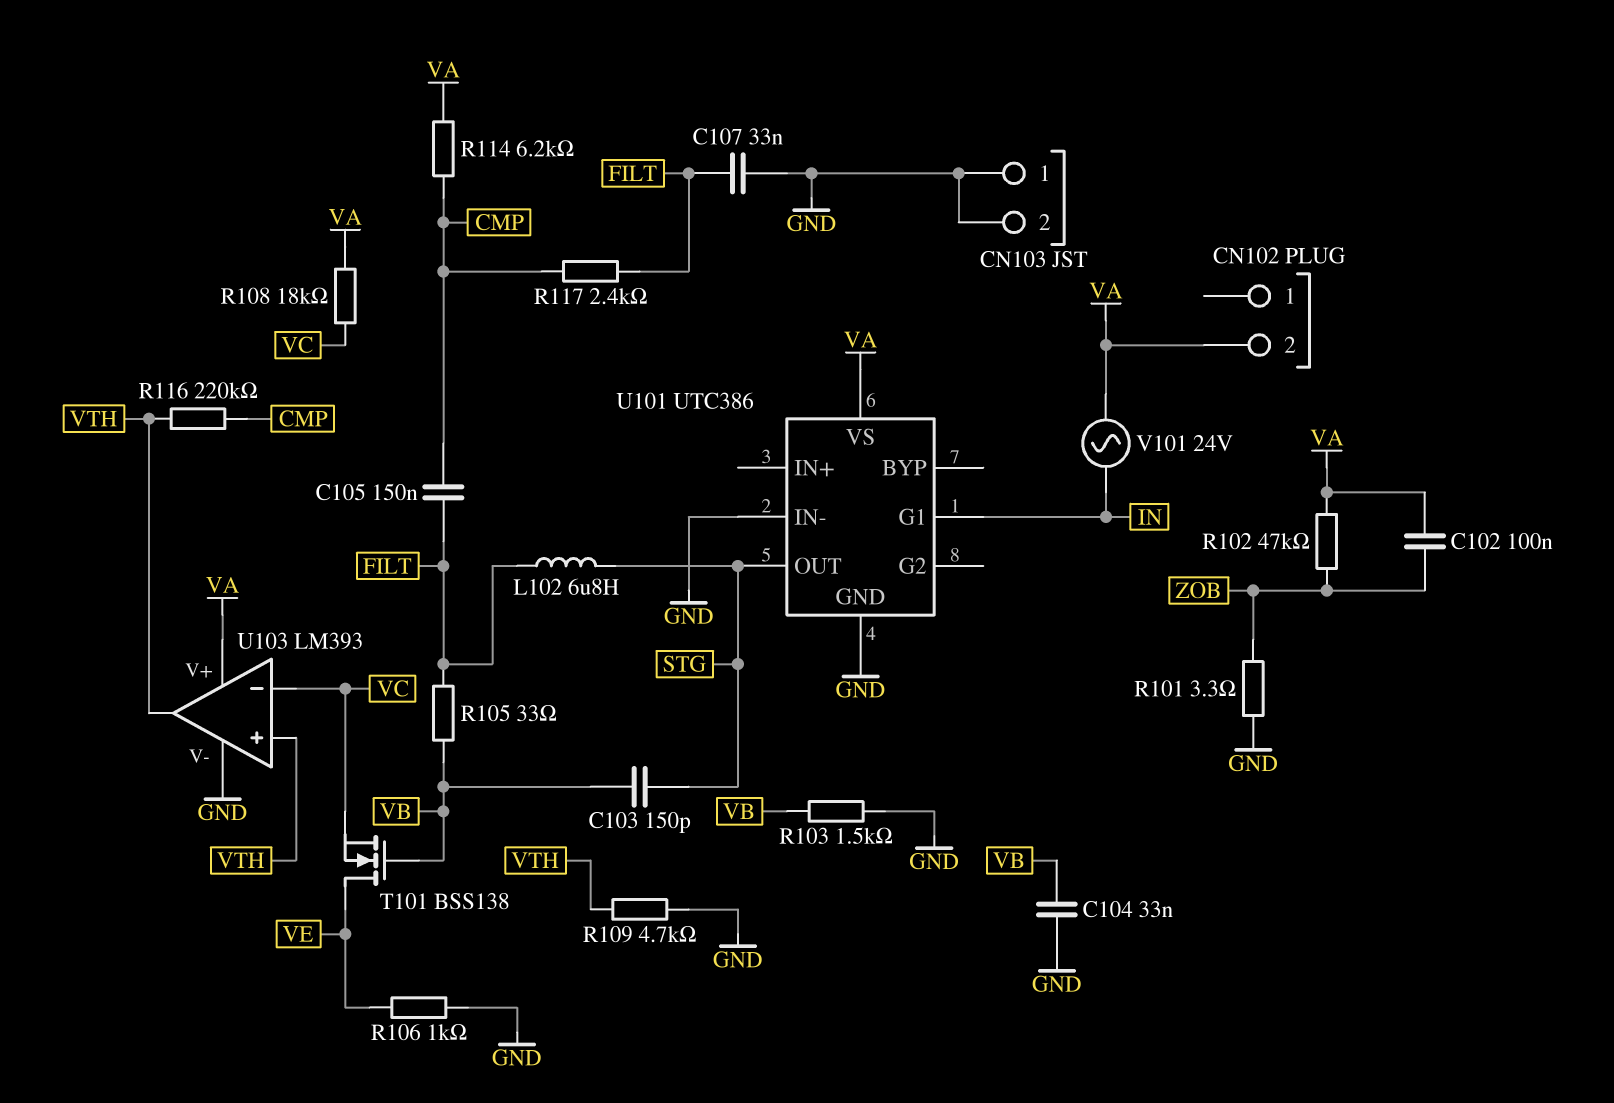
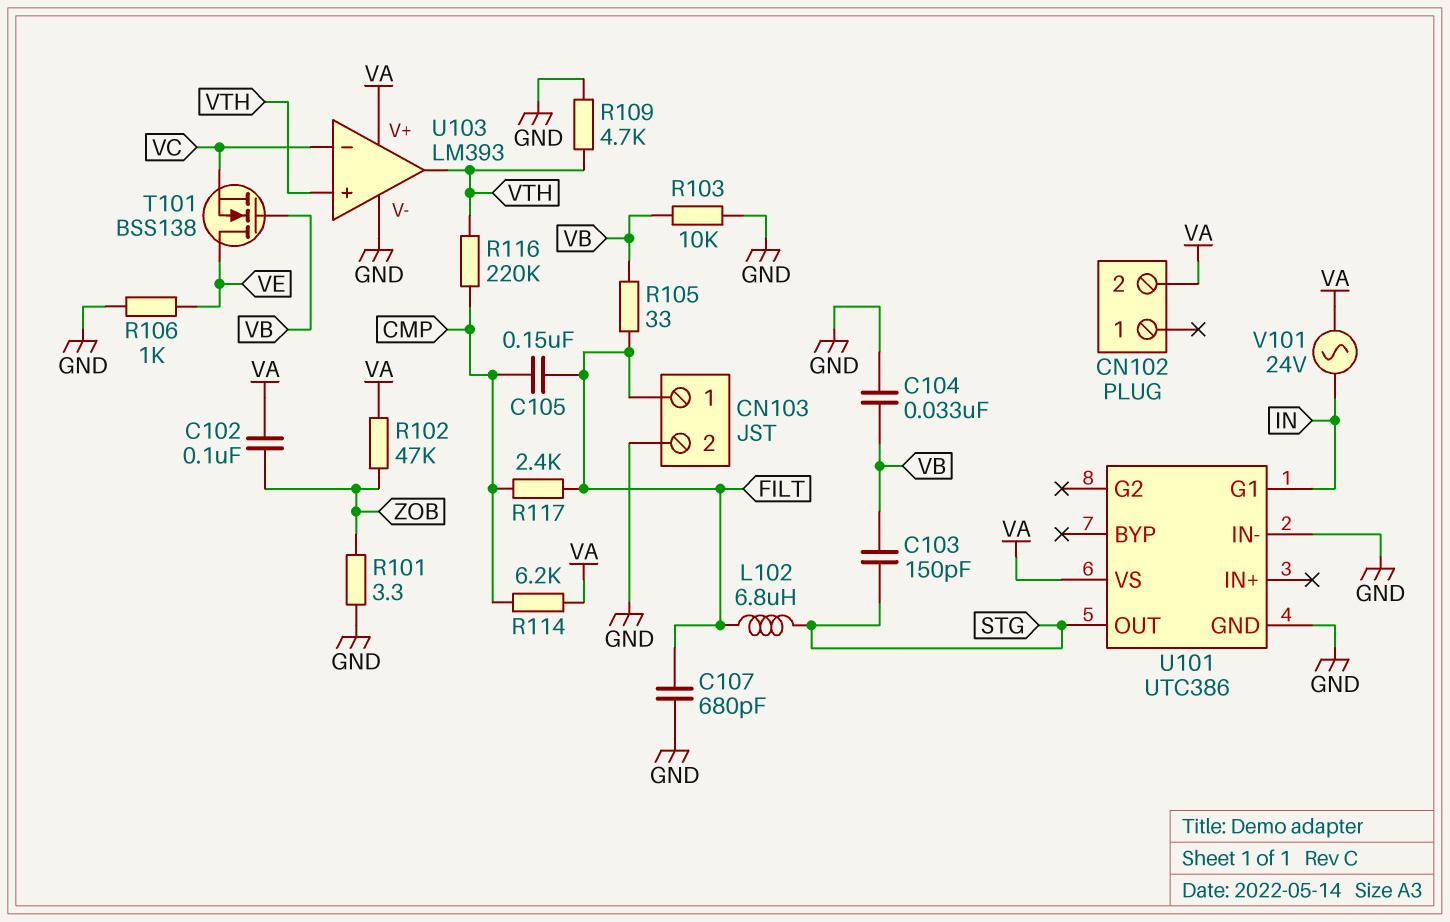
C107: 33nF (FILT, GND) -> 680pF (FILT, GND)
CN103 pin 1: GND -> FILT
R103: 1.5k (GND, VB) -> 10k (GND, VB)
R108: 18k (VA, VC) -> none

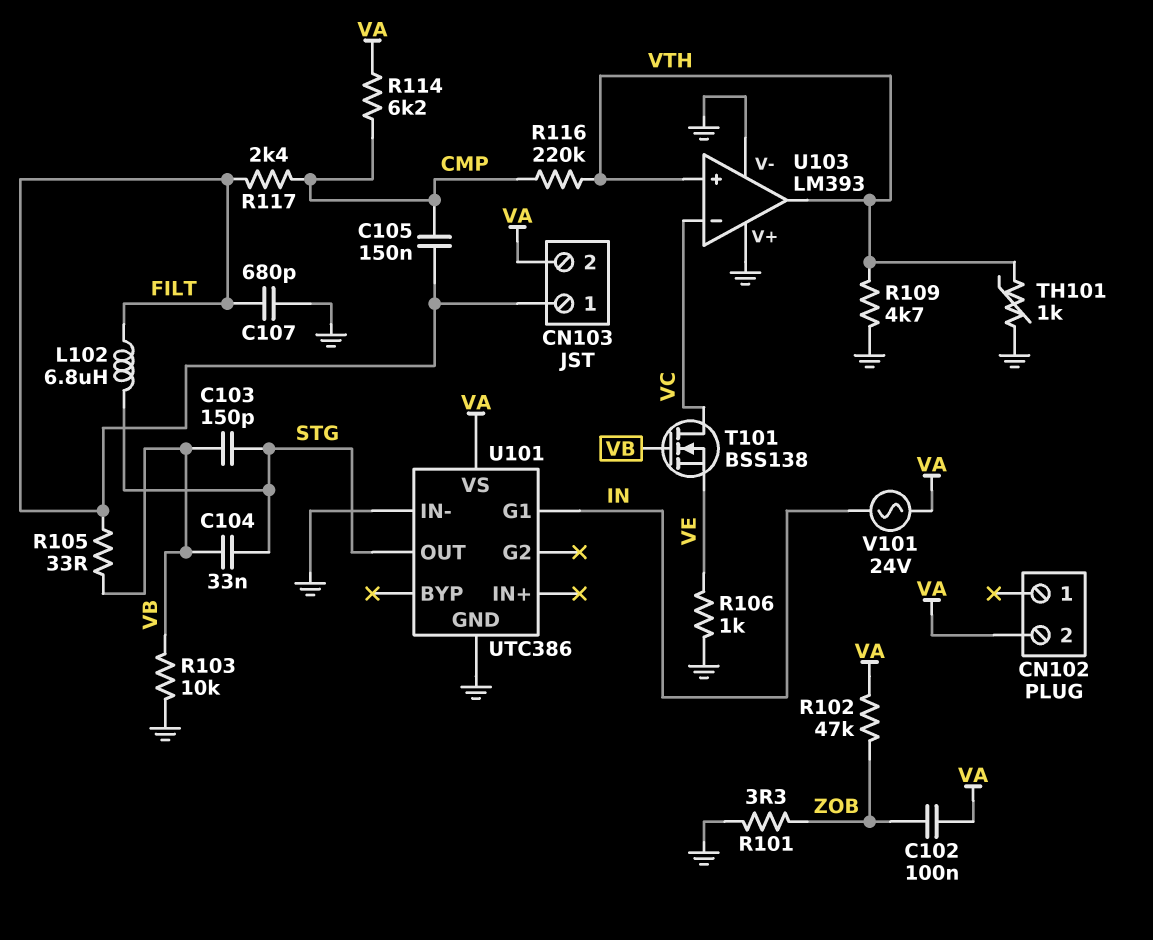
C104: 33nF (GND, VB) -> 33nF (STG, VB)
CN103 pin 2: GND -> VA
T101: NMOS BSS138 (G VB, D VE, S VC) -> NMOS BSS138 (G VB, D VC, S VE)
TH101: none -> 1k (GND, VTH)
U103 pin V+: VA -> GND

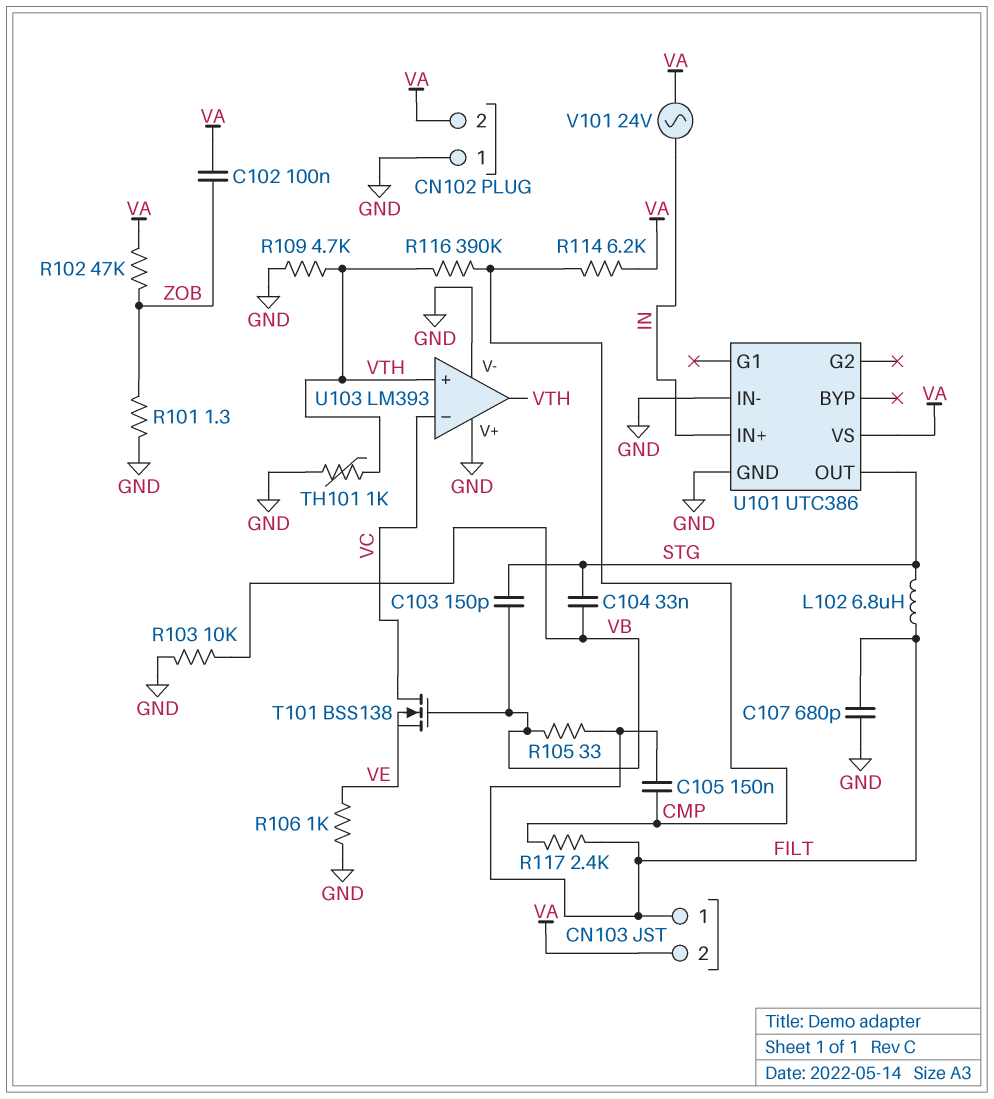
CN102 pin 1: none -> GND
R101: 3.3 (GND, ZOB) -> 1.3 (GND, ZOB)
R116: 220k (CMP, VTH) -> 390k (CMP, VTH)
U101 pin G1: IN -> none
U101 pin IN+: none -> IN

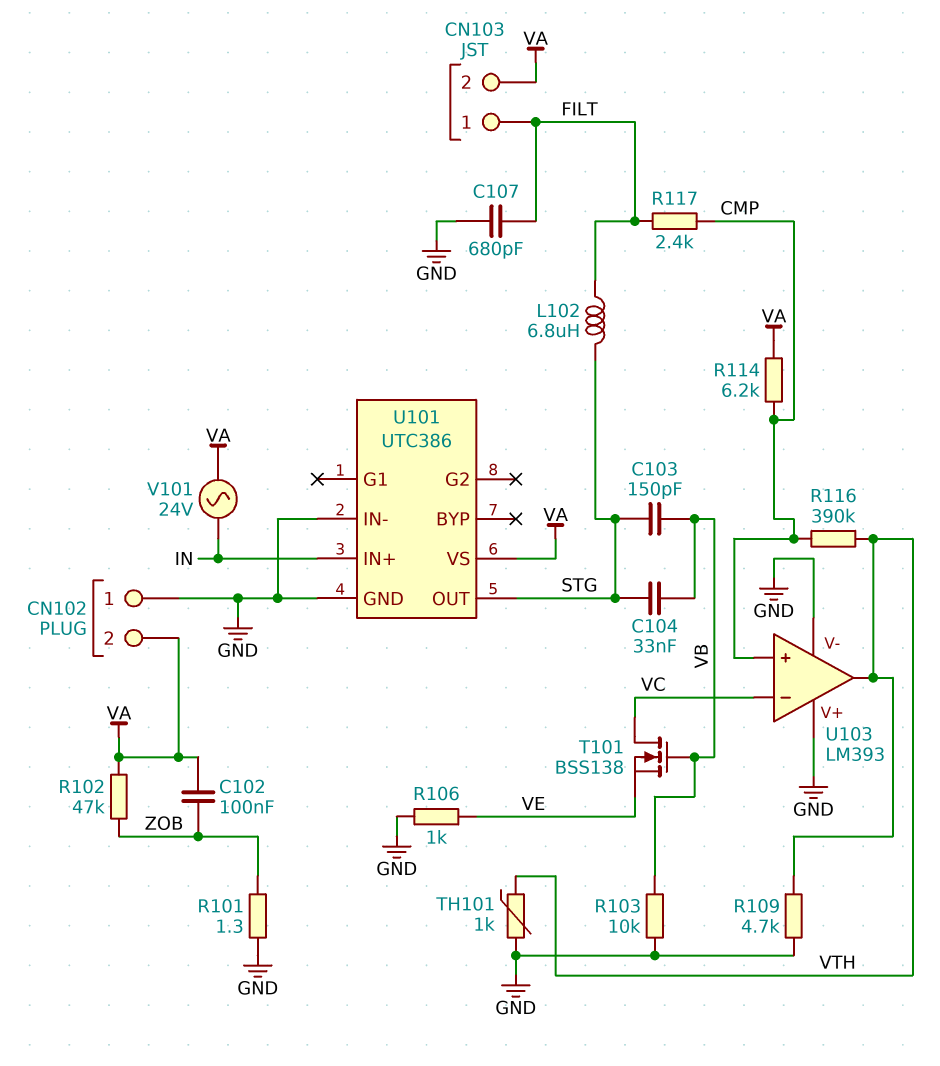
C105: 150nF (CMP, FILT) -> none
R105: 33 (FILT, VB) -> none
U103 pin in+: VTH -> CMP

